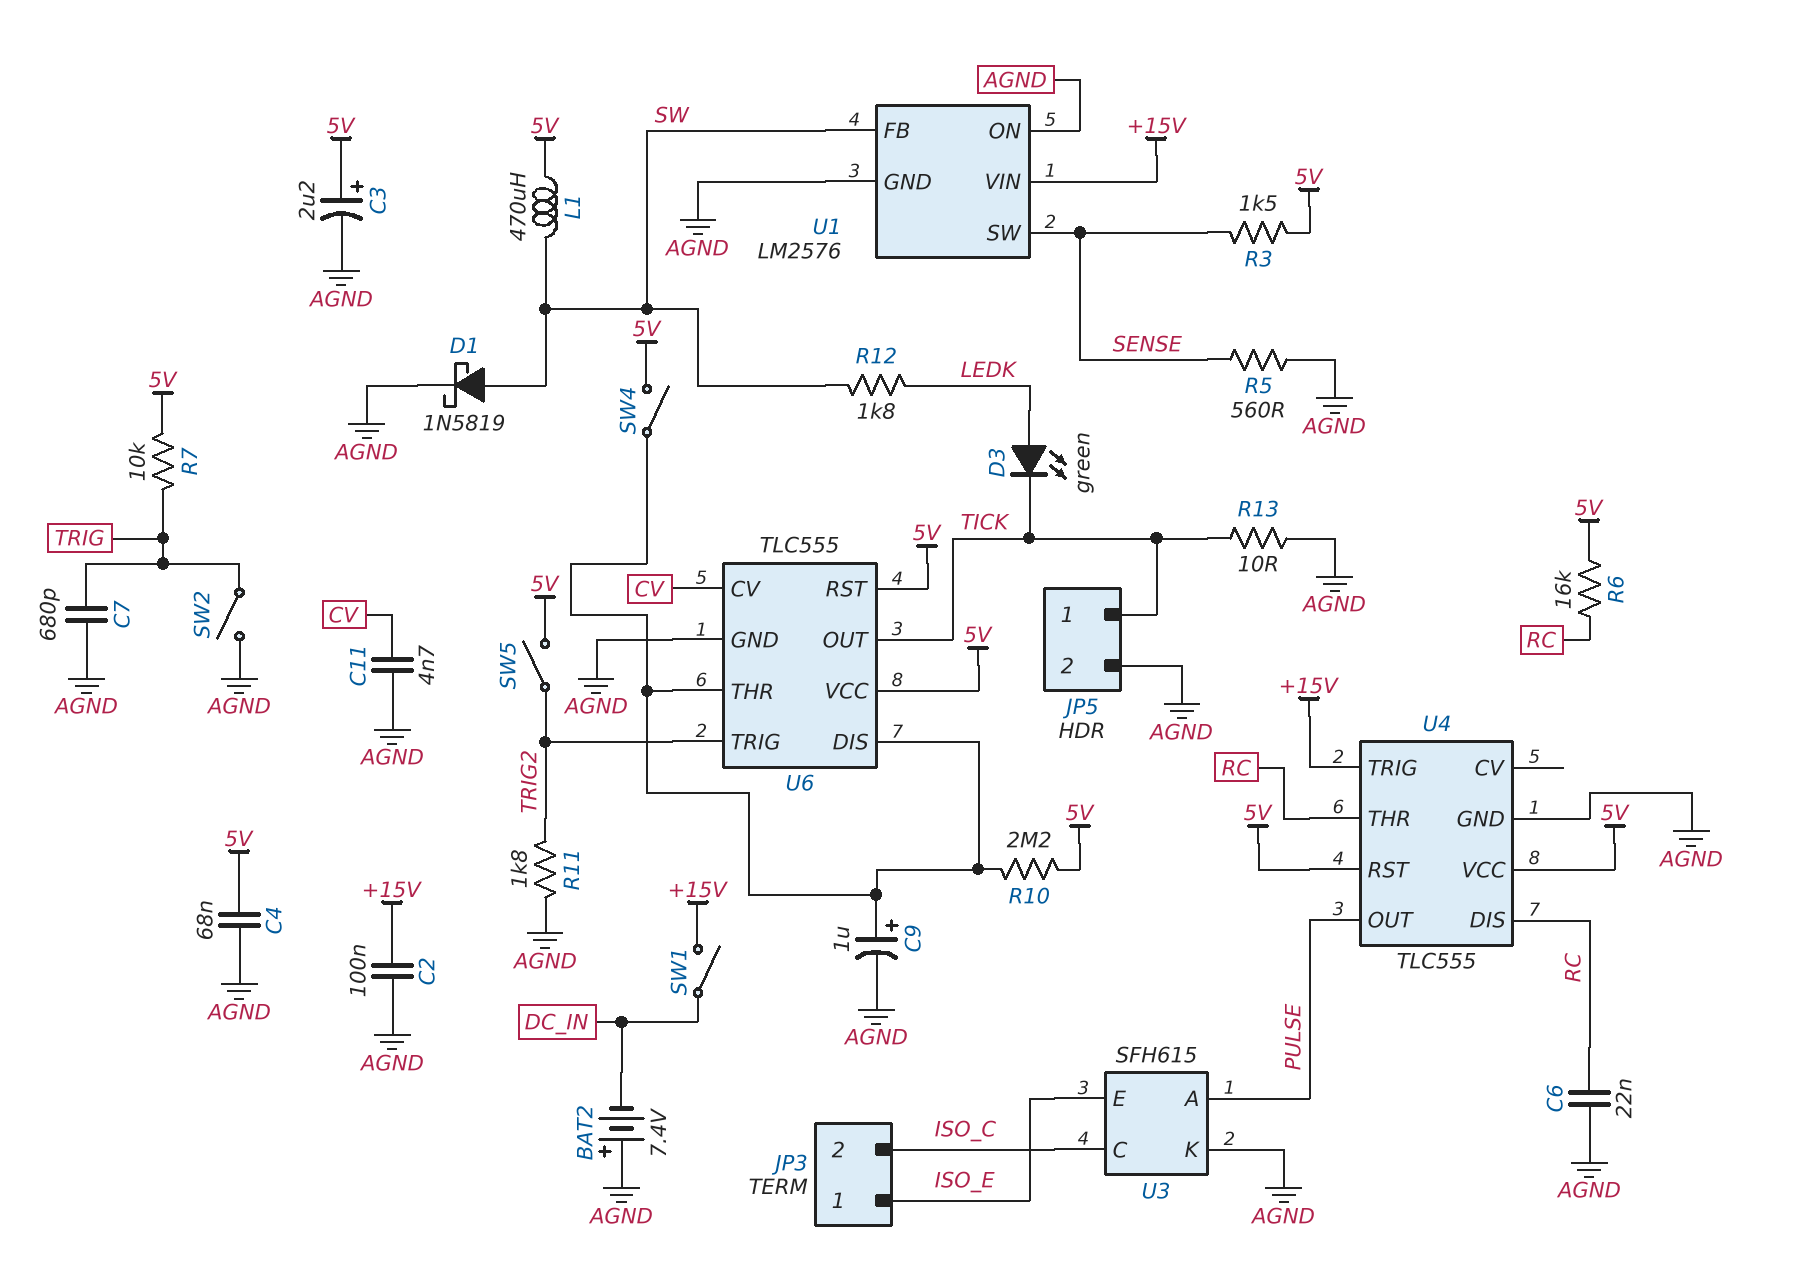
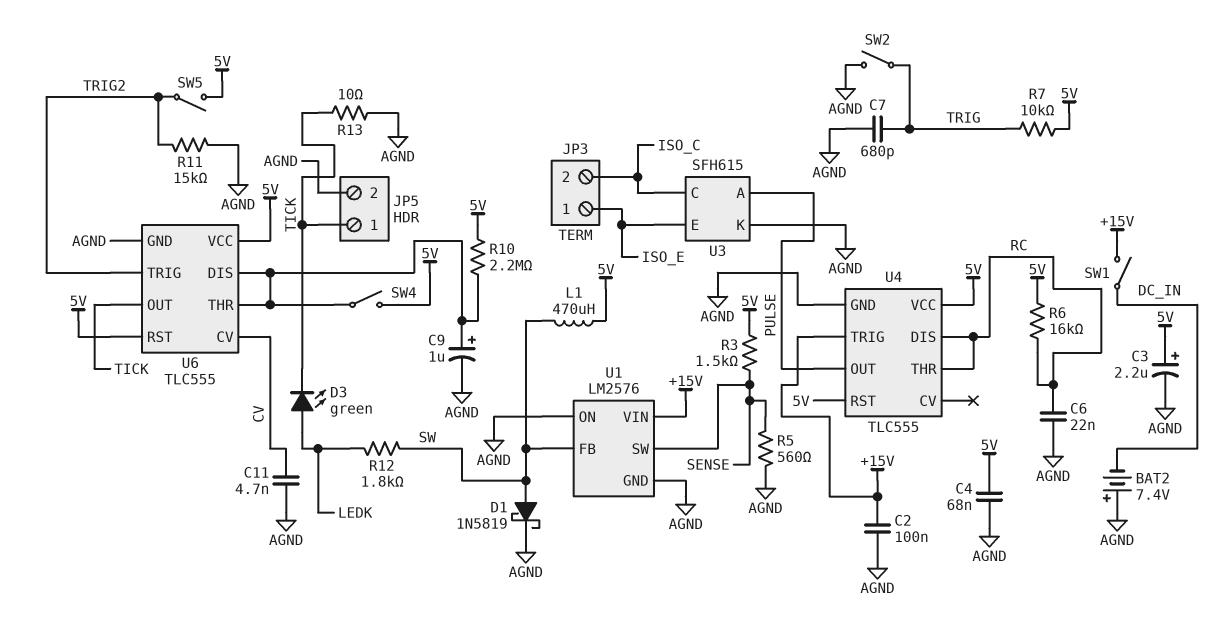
R11: 1.8k (AGND, TRIG2) -> 15k (AGND, TRIG2)

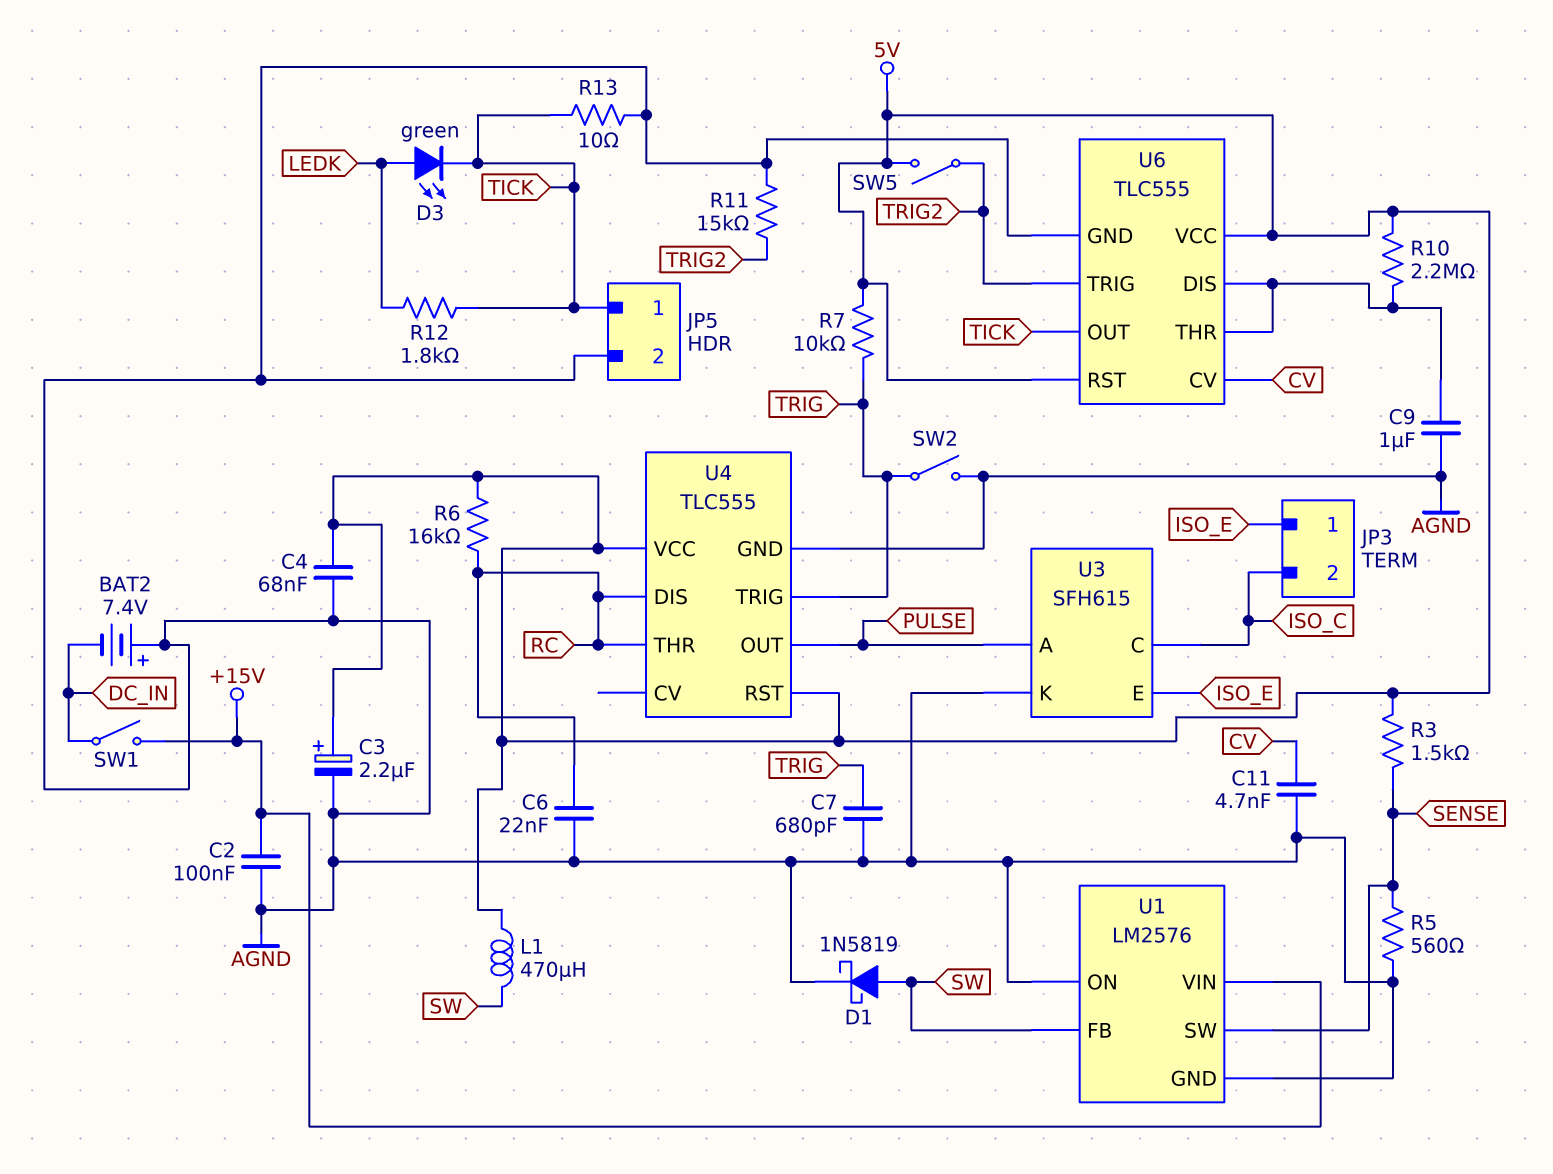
C9: 1uF (plus U6/DIS, minus AGND) -> 1uF (AGND, U6/DIS)
R12: 1.8k (LEDK, SW) -> 1.8k (LEDK, TICK)
SW4: switch (5V, U6/DIS) -> none
U4 pin TRIG: +15V -> TRIG

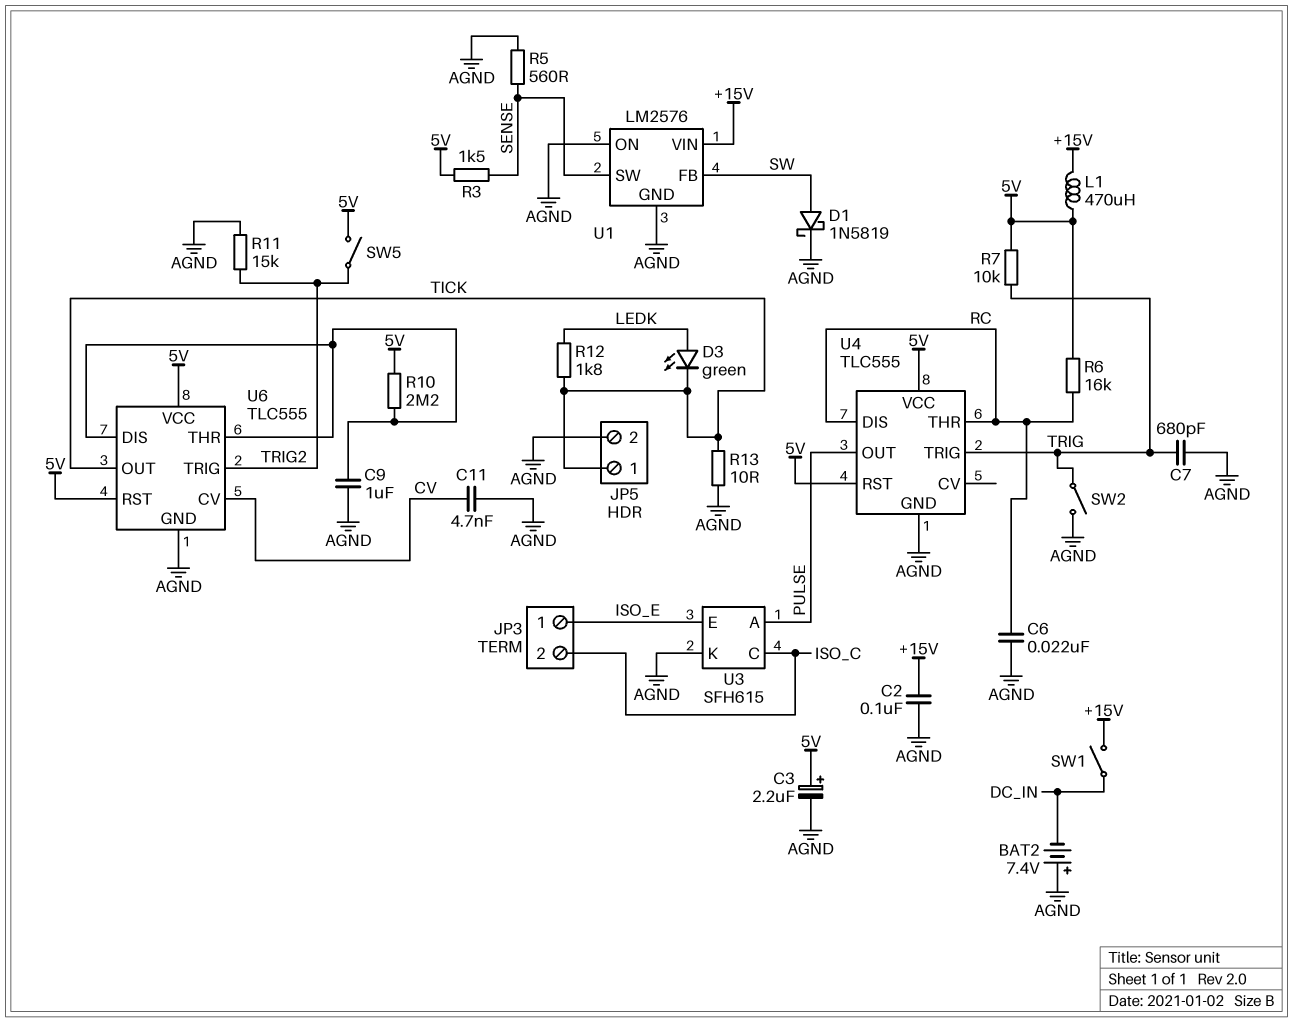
C4: 68nF (5V, AGND) -> none
L1: 470uH (5V, SW) -> 470uH (+15V, 5V)

